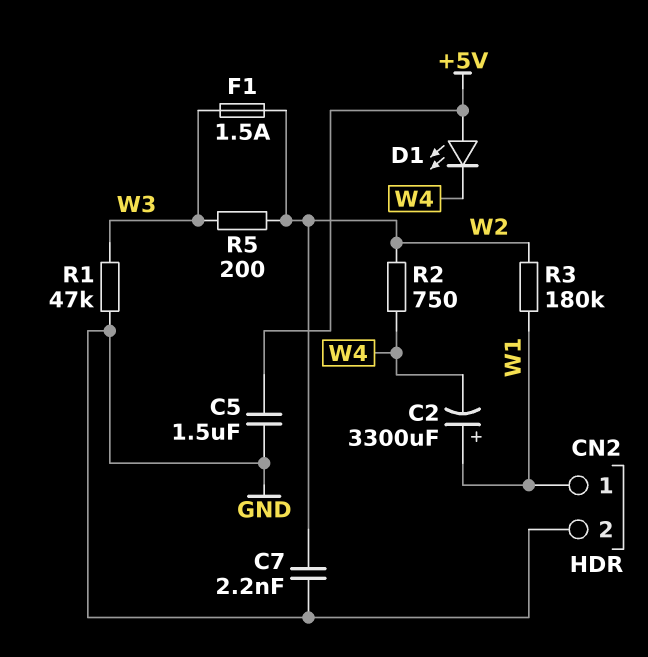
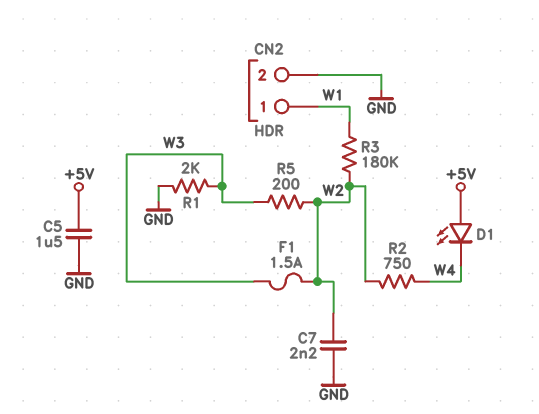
C2: 3300uF (plus W1, minus W4) -> none
R1: 47k (GND, W3) -> 2k (GND, W3)

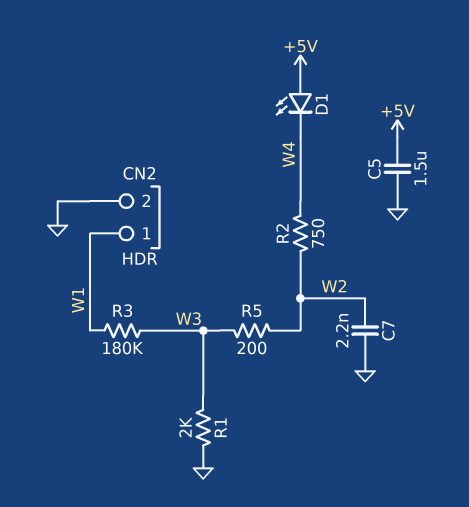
F1: 1.5A (W2, W3) -> none
R3: 180k (W1, W2) -> 180k (W1, W3)

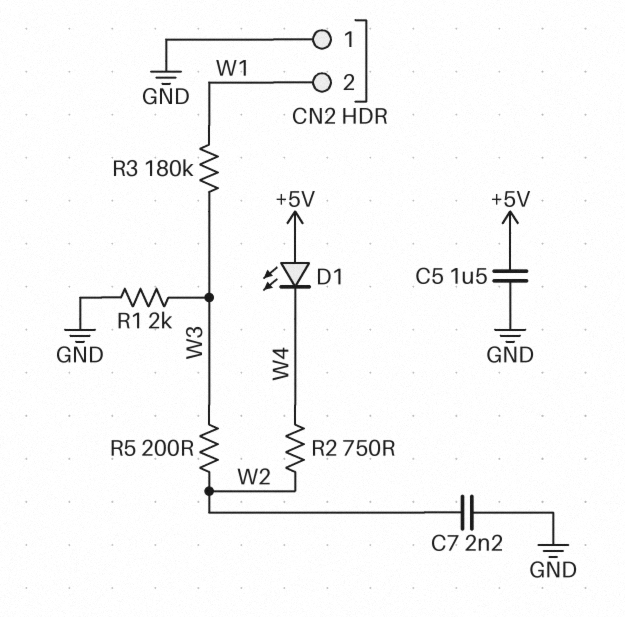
CN2 pin 1: W1 -> GND
CN2 pin 2: GND -> W1

